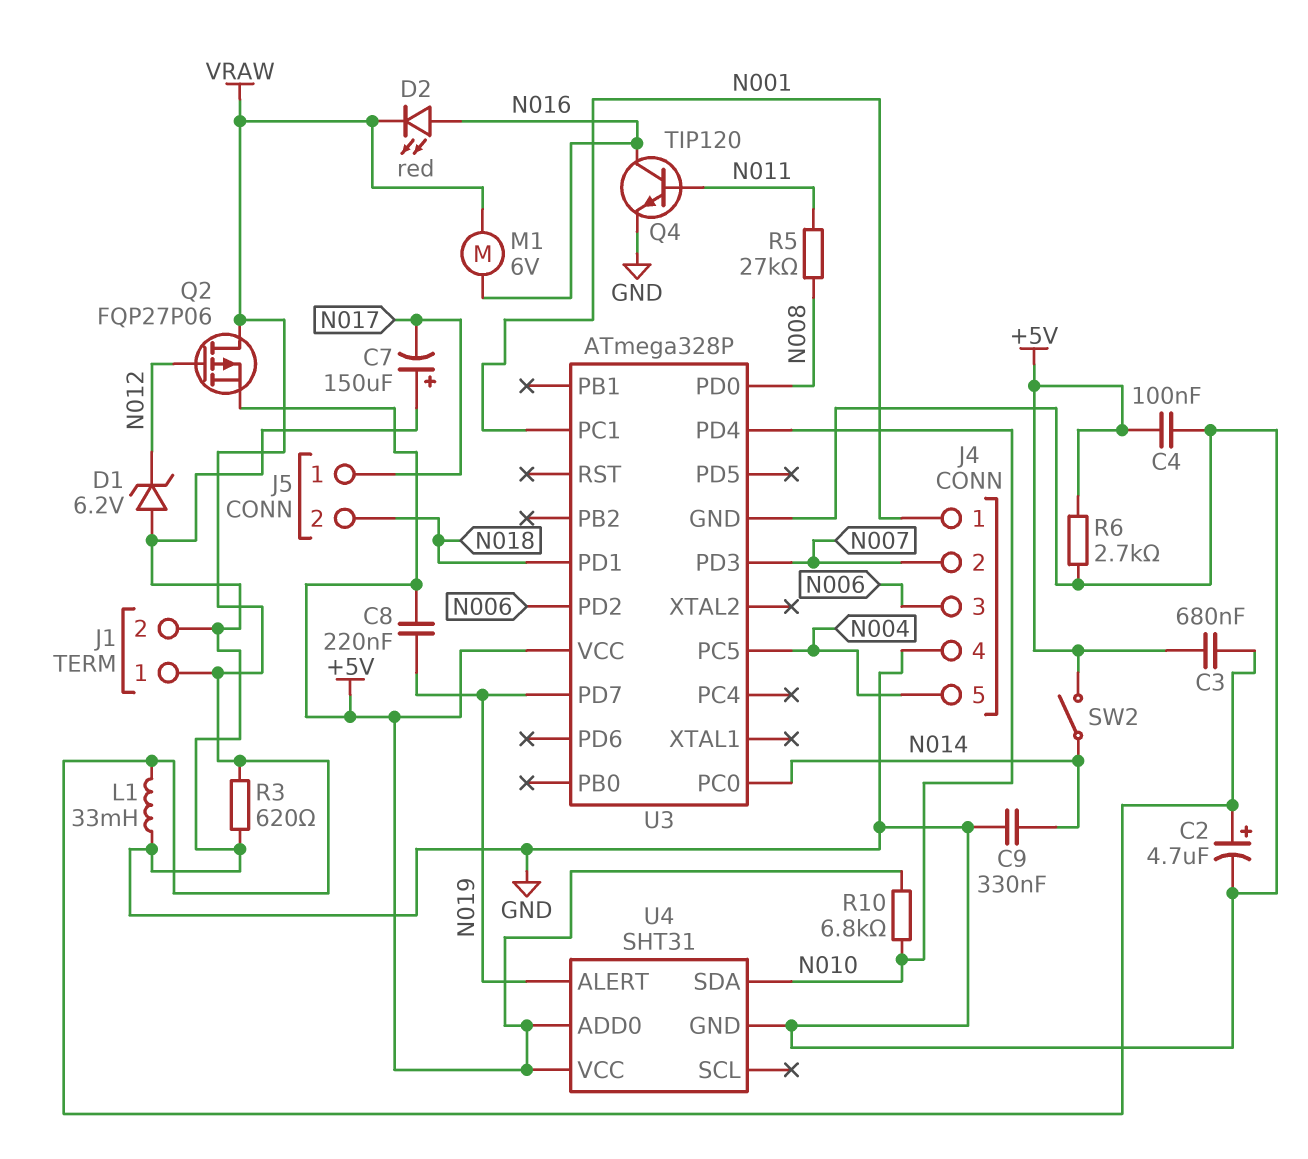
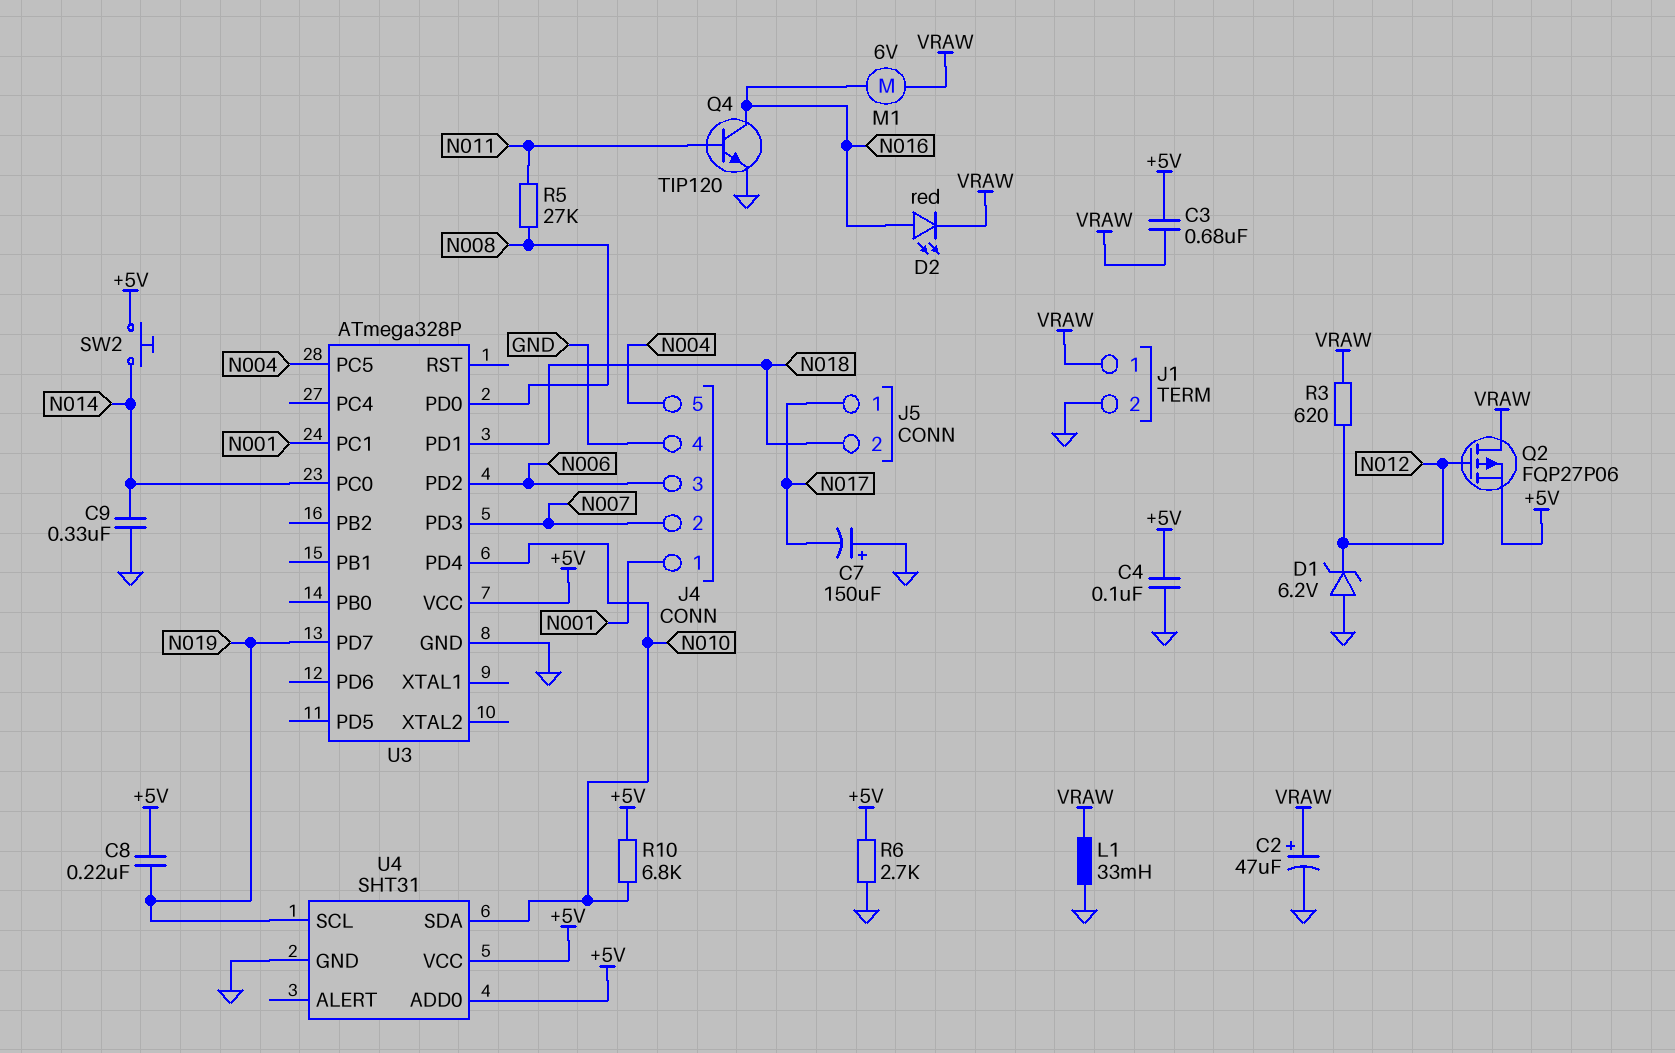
C2: 4.7uF (plus VRAW, minus GND) -> 47uF (plus VRAW, minus GND)
R3: 620 (GND, VRAW) -> 620 (N012, VRAW)
SW2: switch (+5V, N014) -> button (+5V, N014)
U4 pin ALERT: N019 -> none
U4 pin SCL: none -> N019

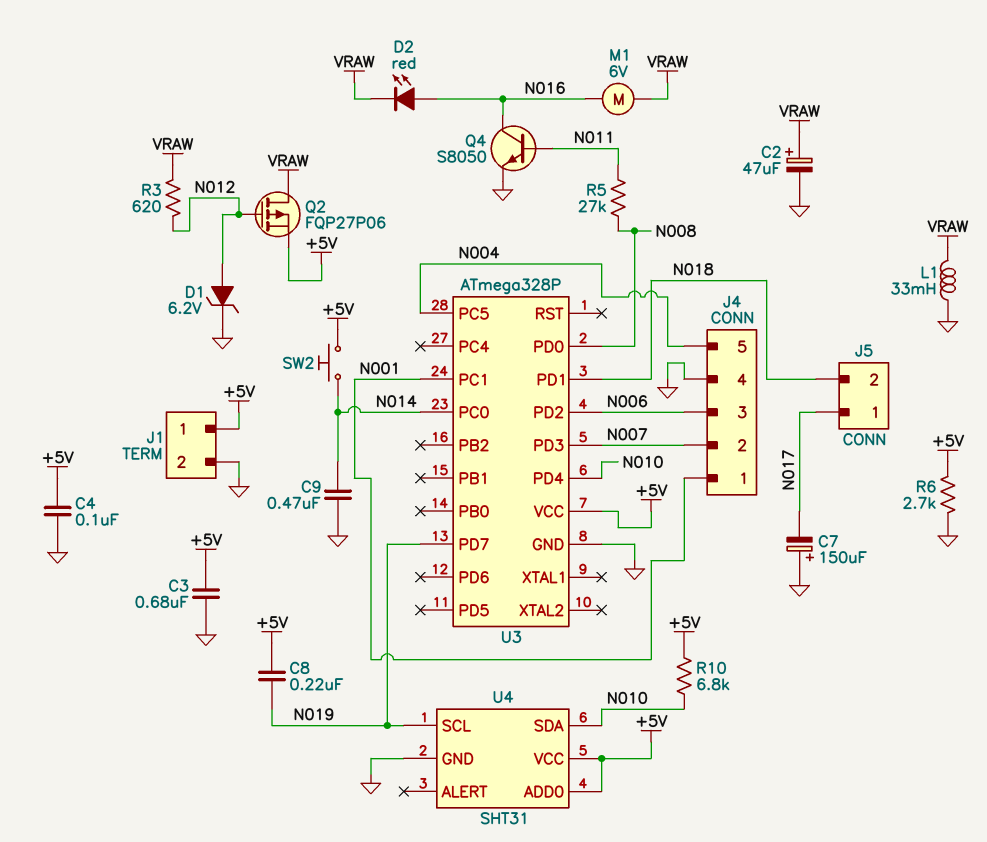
C3: 680nF (+5V, VRAW) -> 680nF (+5V, GND)
C9: 330nF (GND, N014) -> 470nF (GND, N014)
D1: zener 6.2V (A GND, K N012) -> zener 6.2V (A N012, K GND)
J1 pin 1: VRAW -> +5V
Q4: NPN TIP120 (B N011, C N016, E GND) -> NPN S8050 (B N011, C N016, E GND)

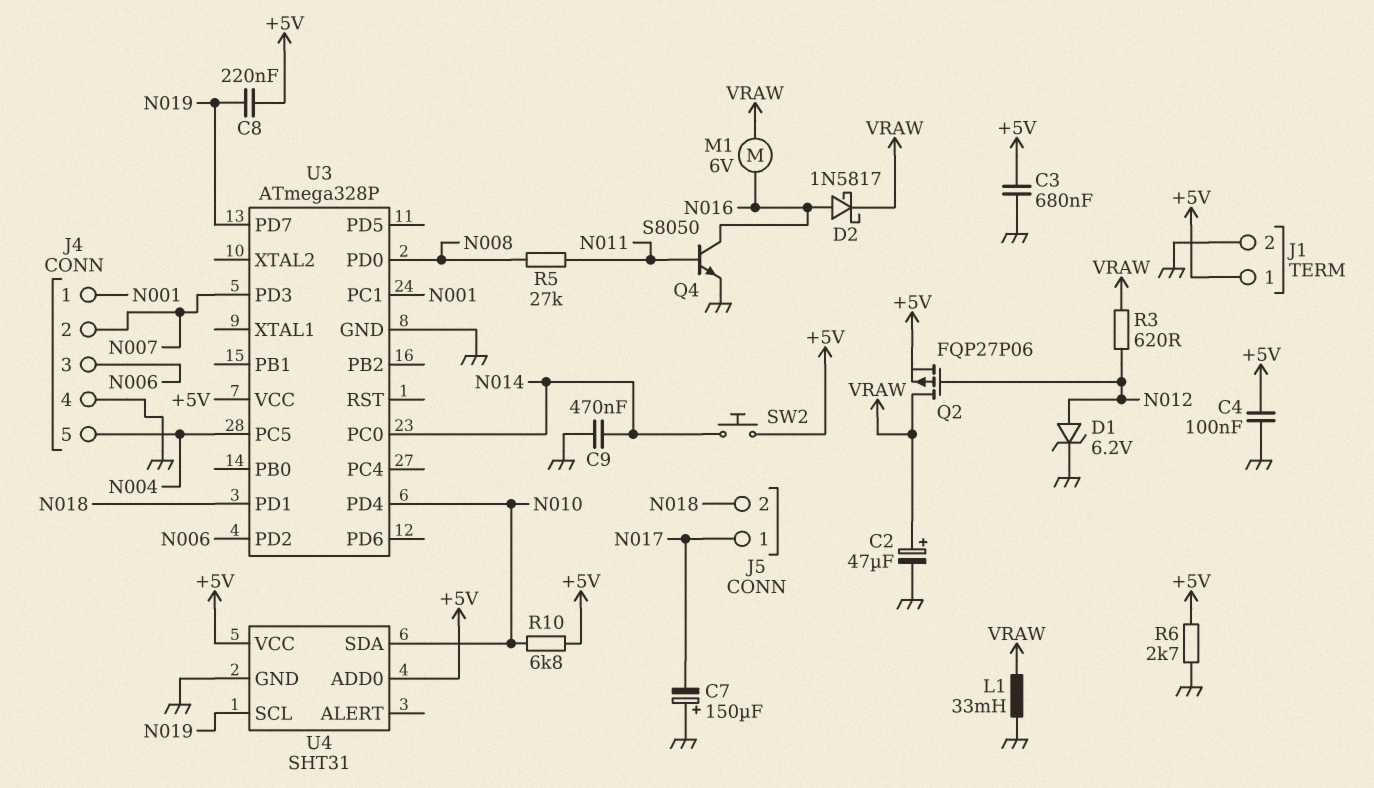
D2: LED red (A N016, K VRAW) -> schottky 1N5817 (A N016, K VRAW)

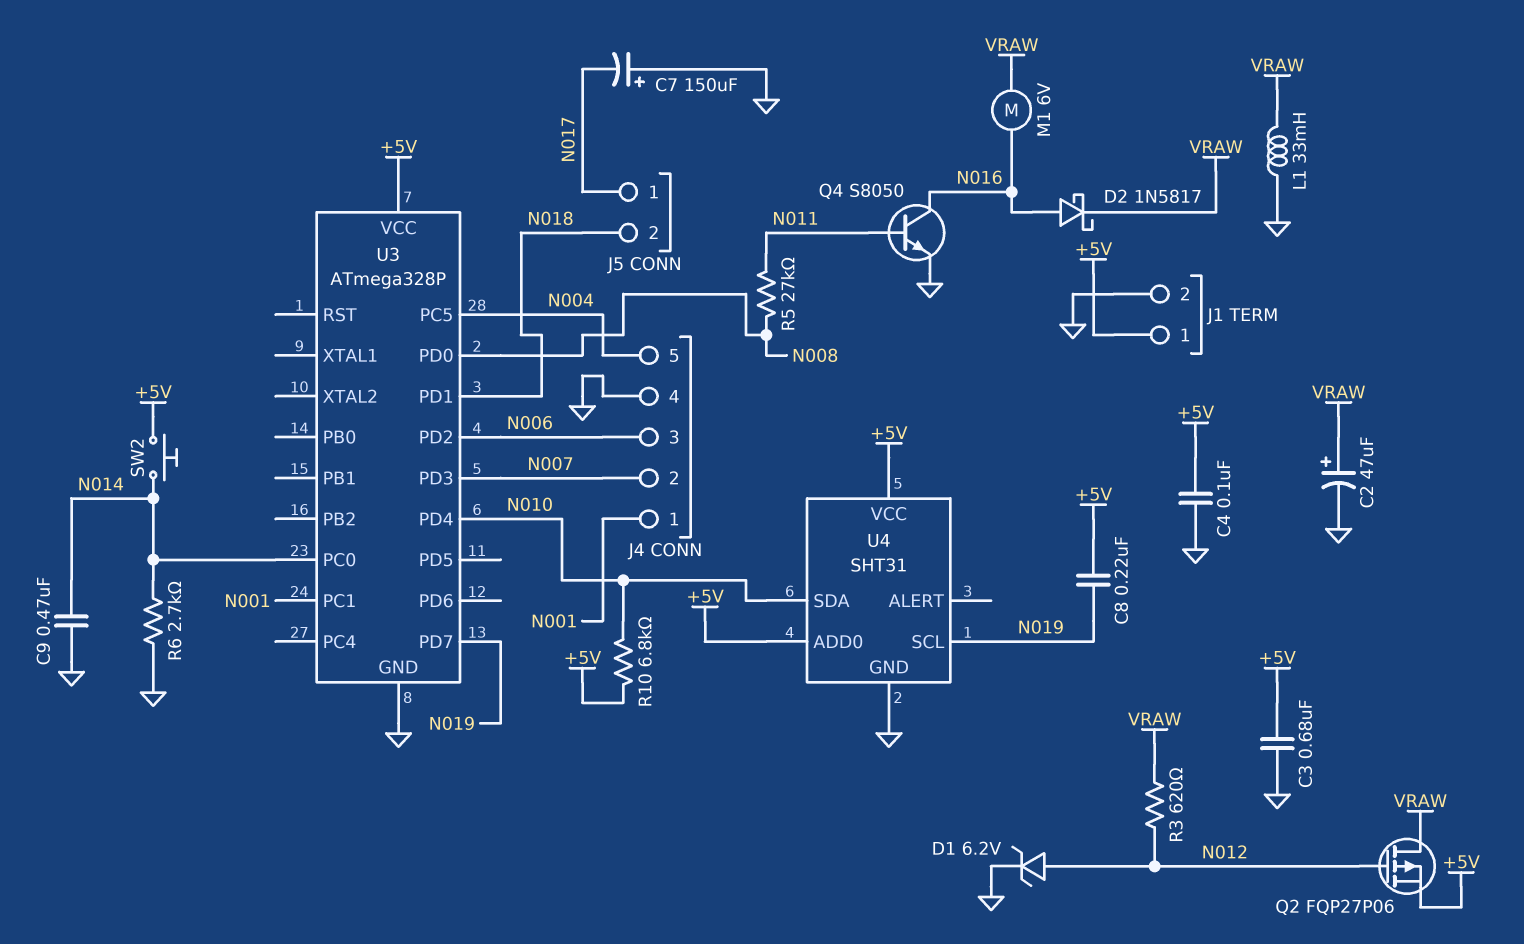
R6: 2.7k (+5V, GND) -> 2.7k (GND, N014)

